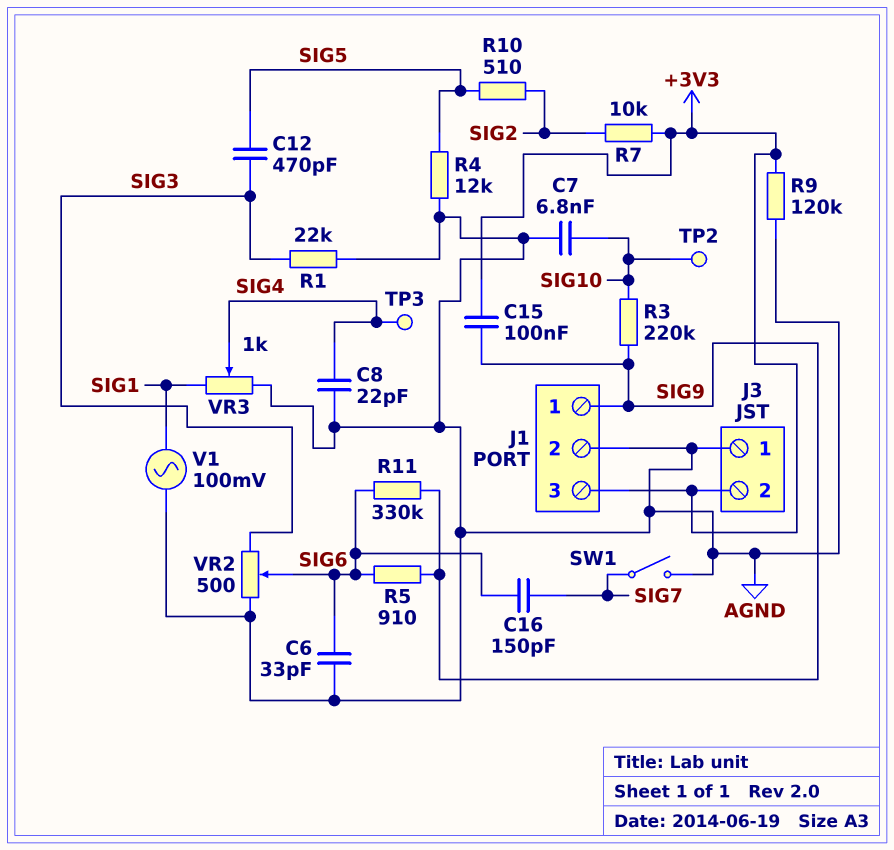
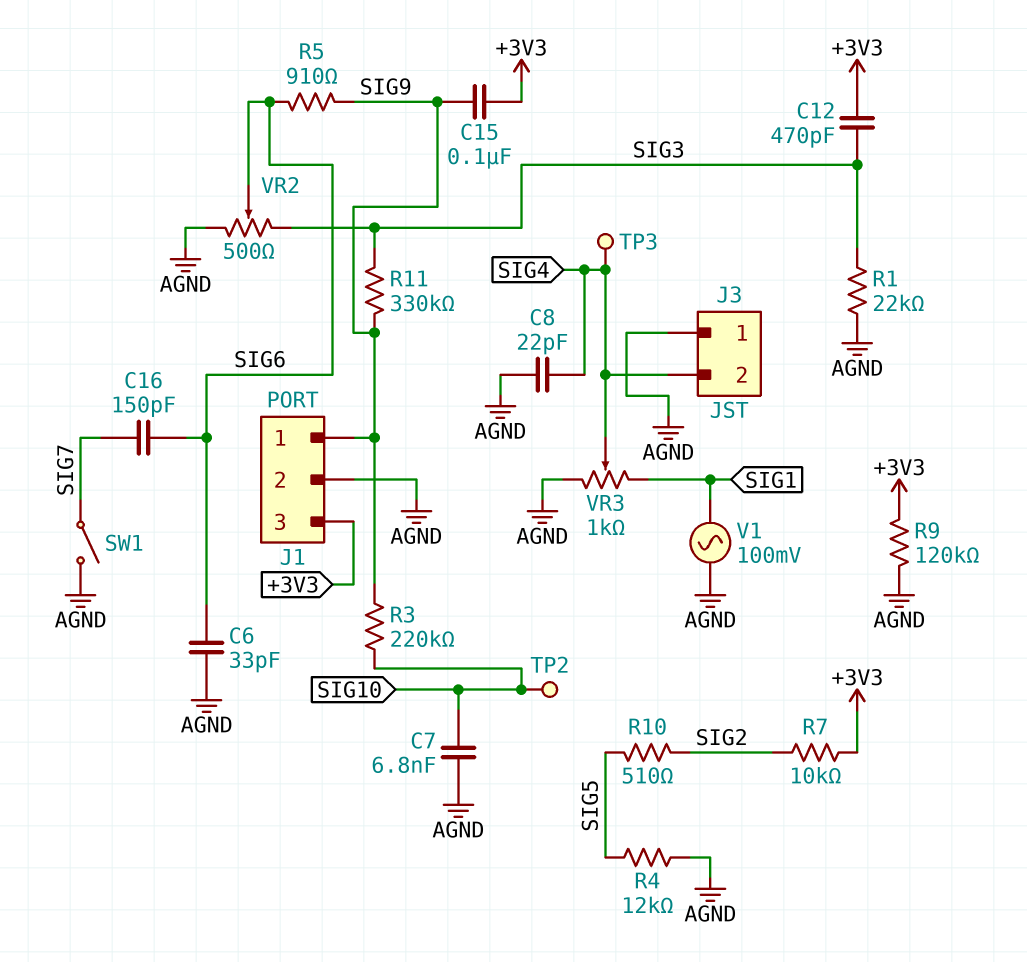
C12: 470pF (SIG3, SIG5) -> 470pF (+3V3, SIG3)
J3 pin 2: +3V3 -> SIG4
R11: 330k (SIG6, SIG9) -> 330k (SIG3, SIG9)

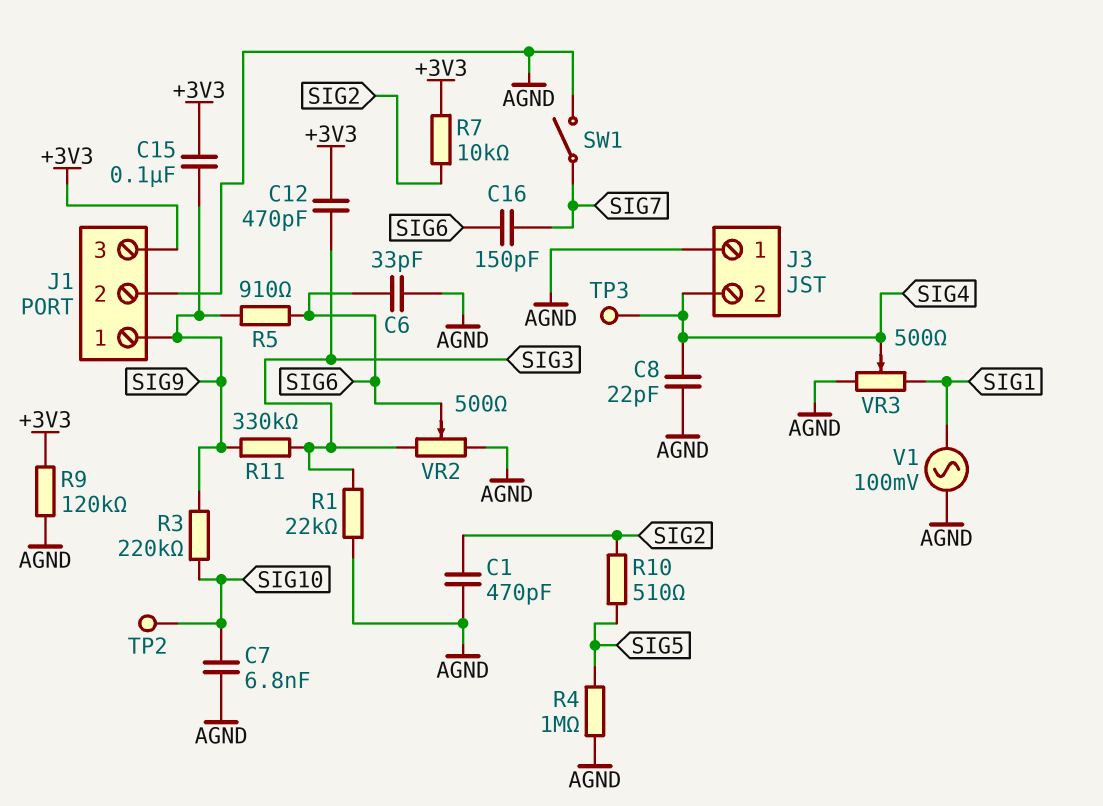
C1: none -> 470pF (AGND, SIG2)
R4: 12k (AGND, SIG5) -> 1M (AGND, SIG5)
VR3: 1k (AGND, SIG1, wiper SIG4) -> 500 (AGND, SIG1, wiper SIG4)

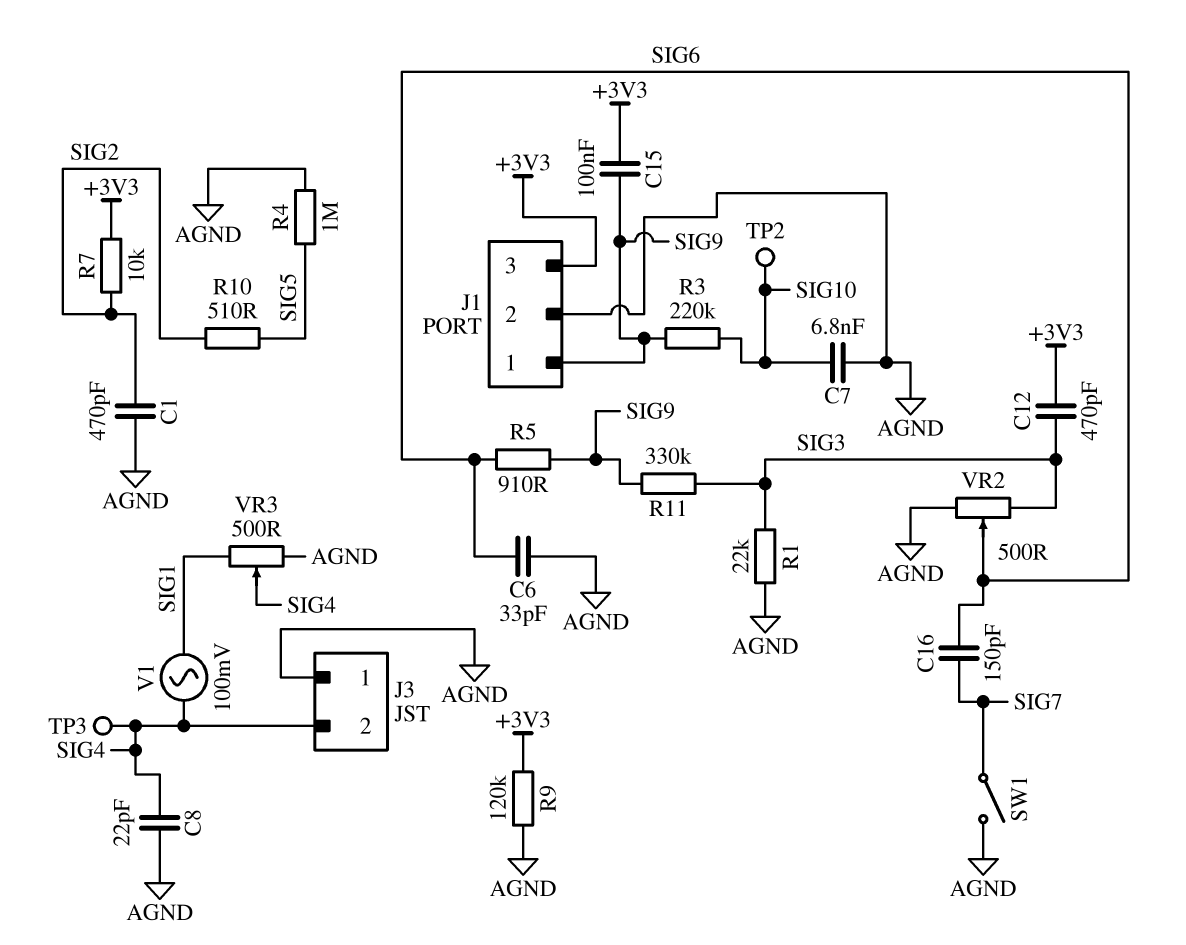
V1: AC 100mV (AGND, SIG1) -> AC 100mV (SIG1, SIG4)

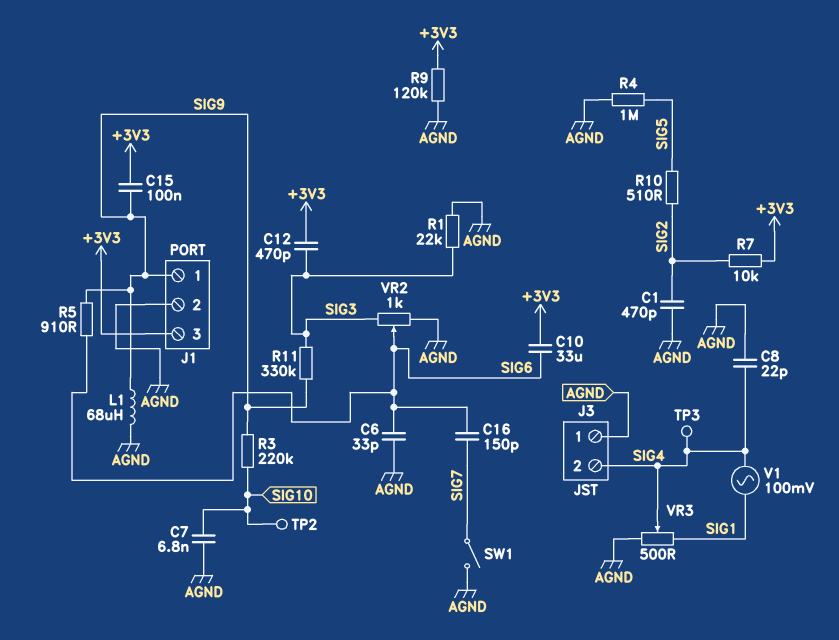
C10: none -> 33uF (+3V3, SIG6)
L1: none -> 68uH (AGND, SIG9)
VR2: 500 (AGND, SIG3, wiper SIG6) -> 1k (AGND, SIG3, wiper SIG6)

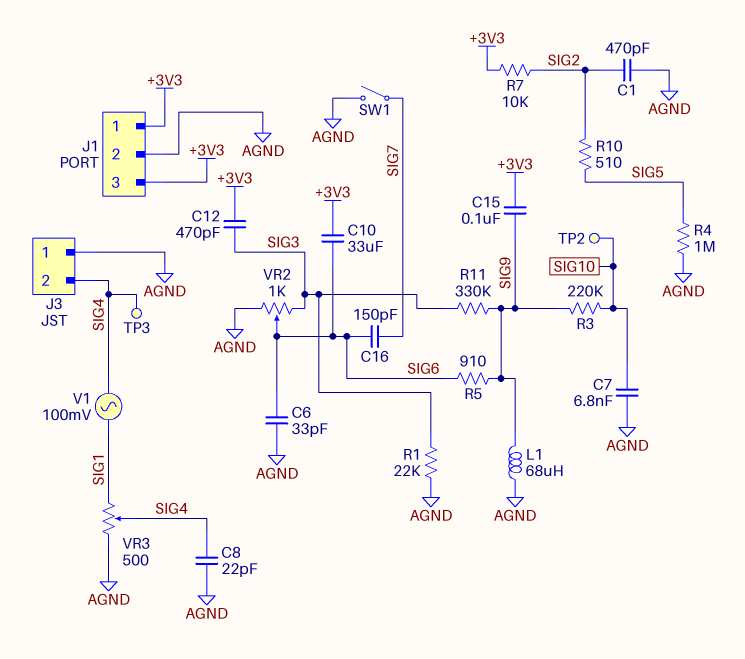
J1 pin 1: SIG9 -> +3V3
R9: 120k (+3V3, AGND) -> none

